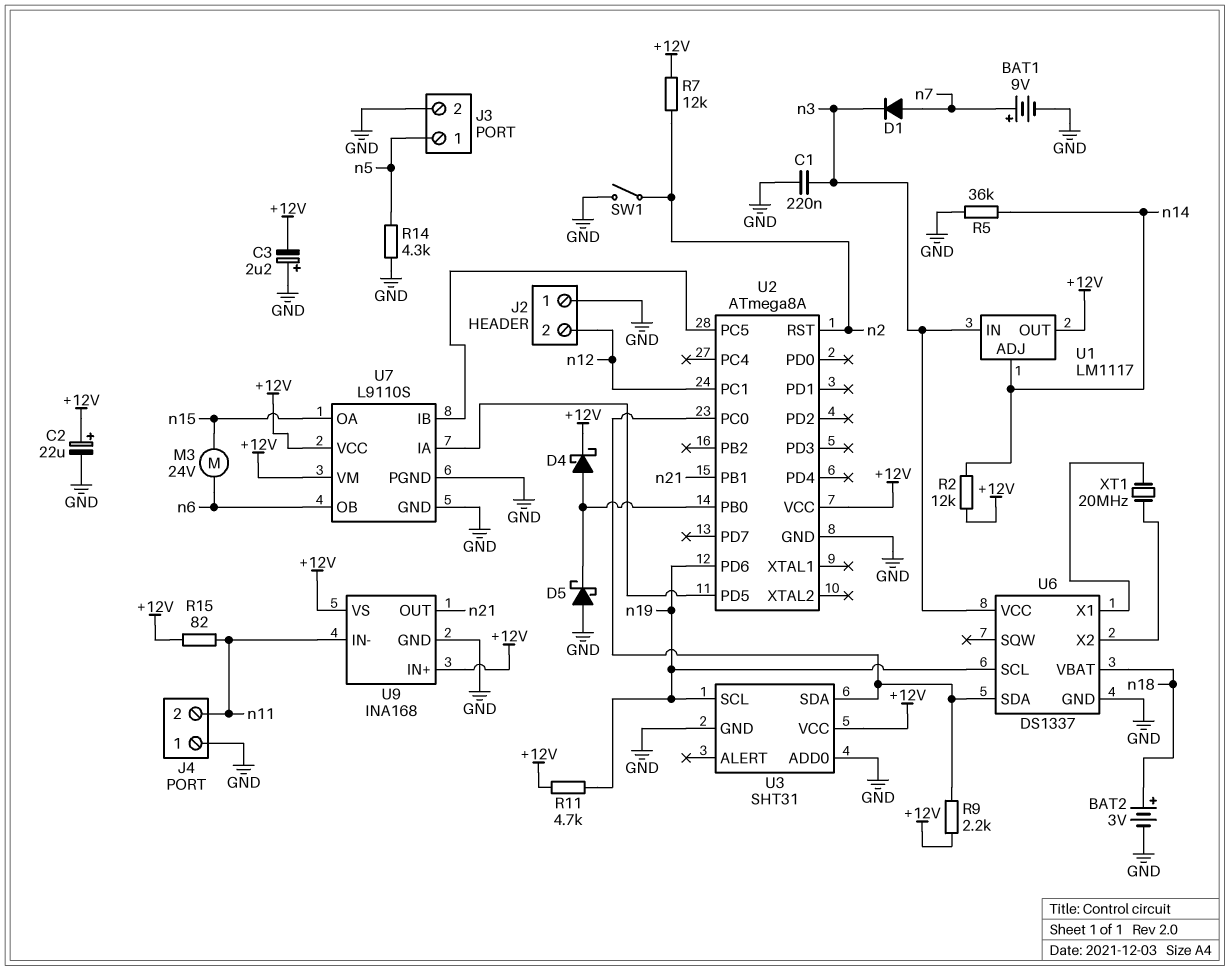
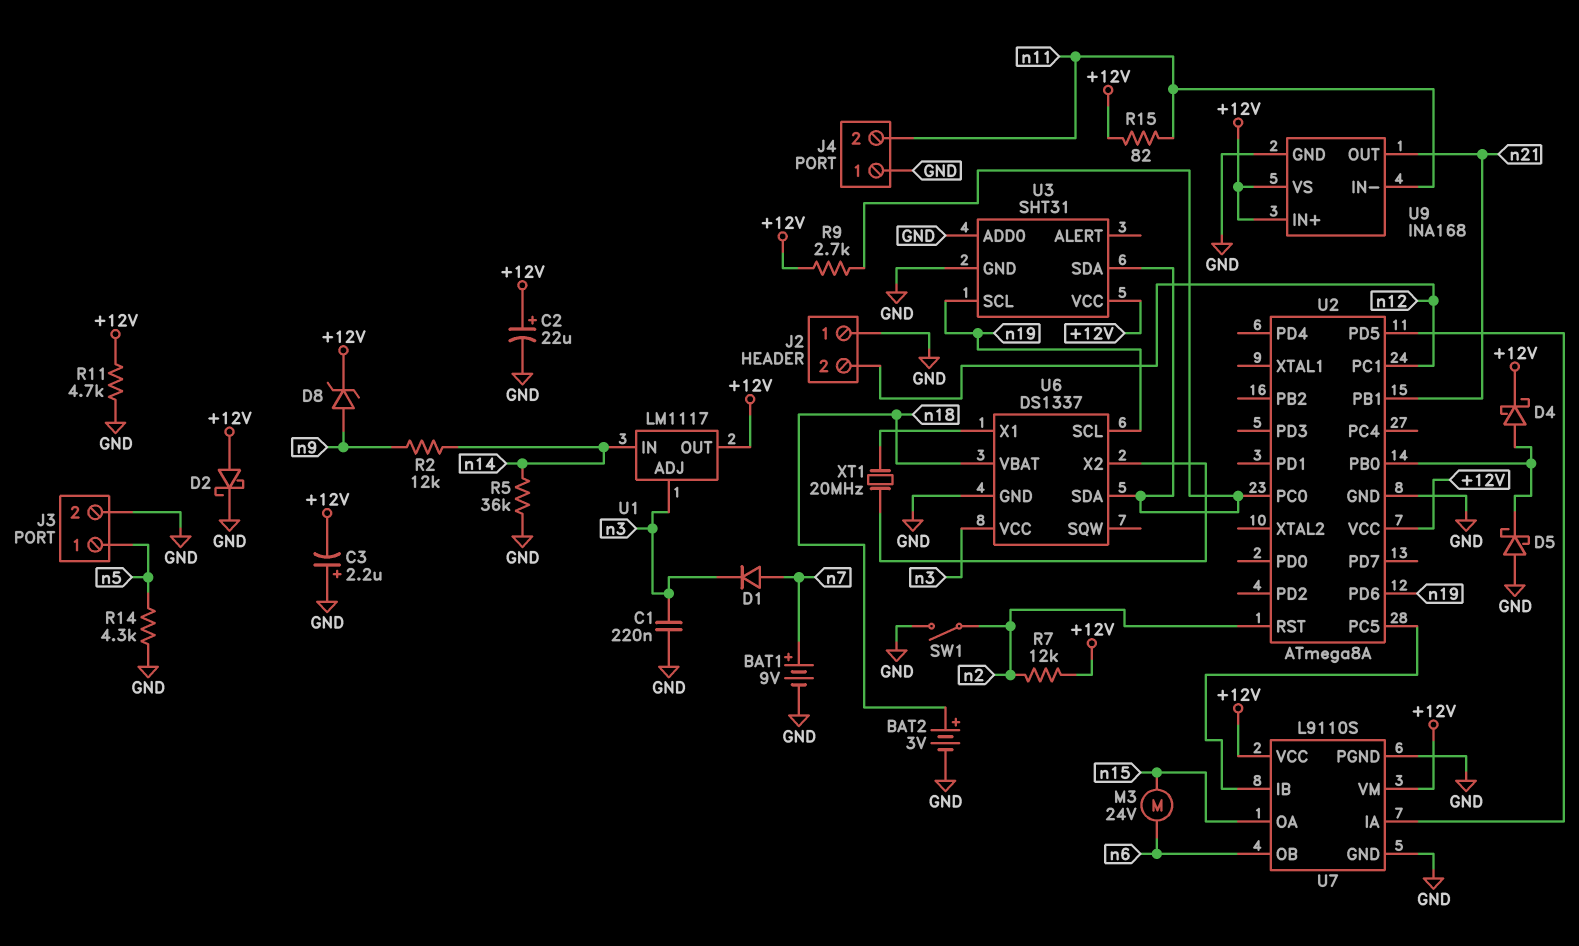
D2: none -> schottky (A +12V, K GND)
D8: none -> zener (A n9, K +12V)
R2: 12k (+12V, n14) -> 12k (n9, n14)
R9: 2.2k (+12V, U2/PC0) -> 2.7k (+12V, U2/PC0)
R11: 4.7k (+12V, n19) -> 4.7k (+12V, GND)
U1 pin ADJ: n14 -> n3
U1 pin IN: n3 -> n14

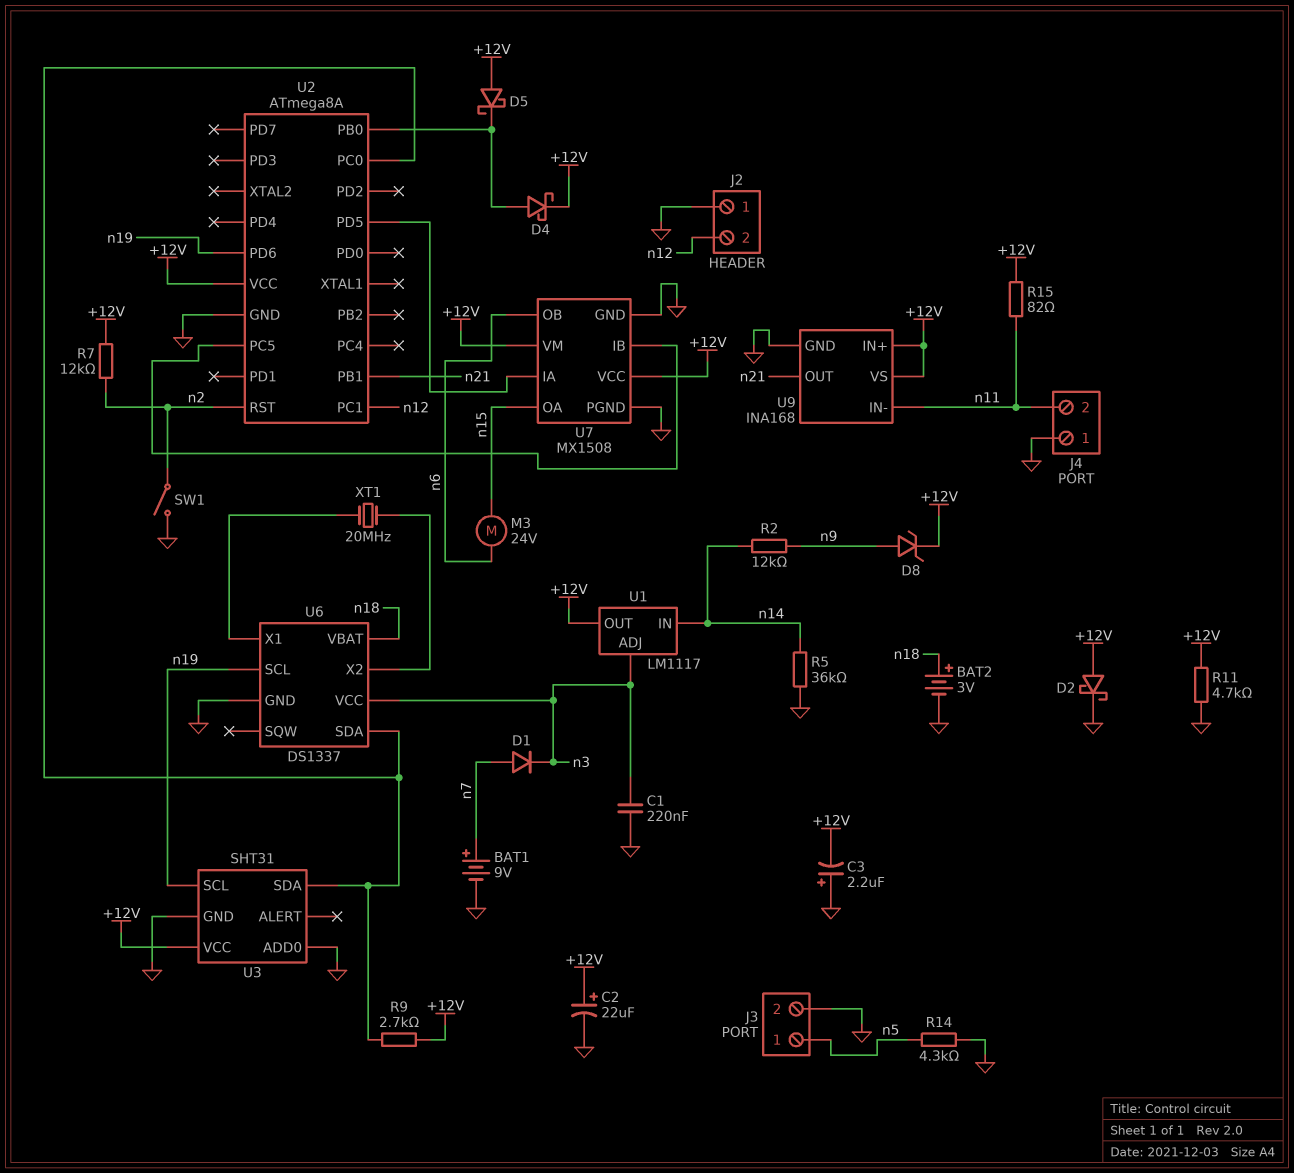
D5: schottky (A GND, K U2/PB0) -> schottky (A +12V, K U2/PB0)
U7: L9110S -> MX1508

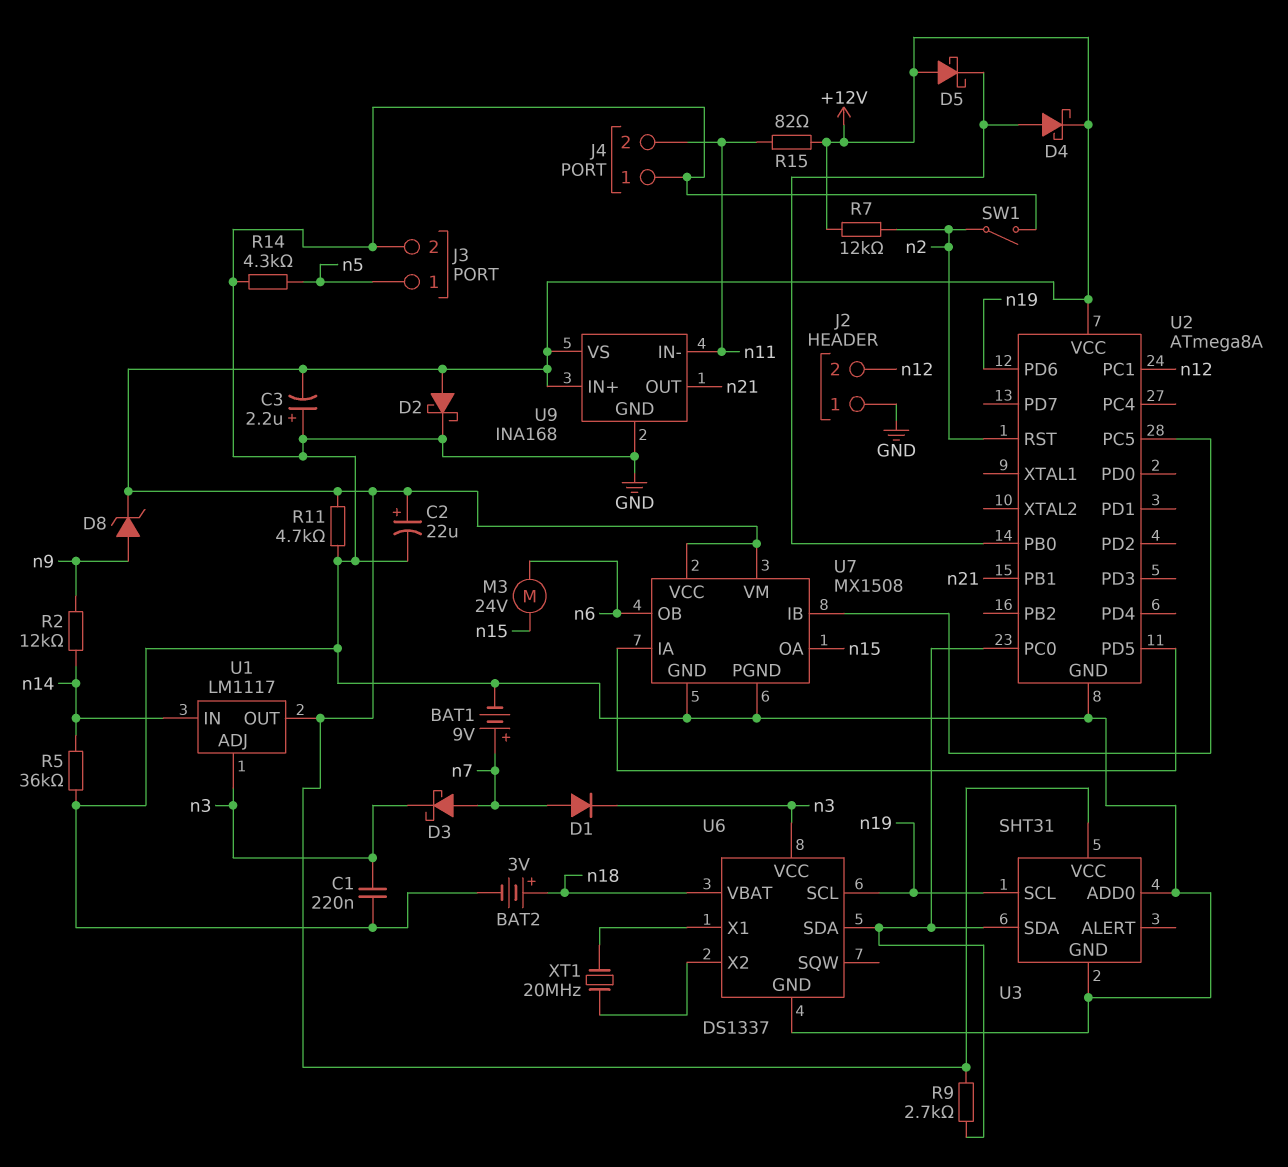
D3: none -> schottky (A n7, K n3)

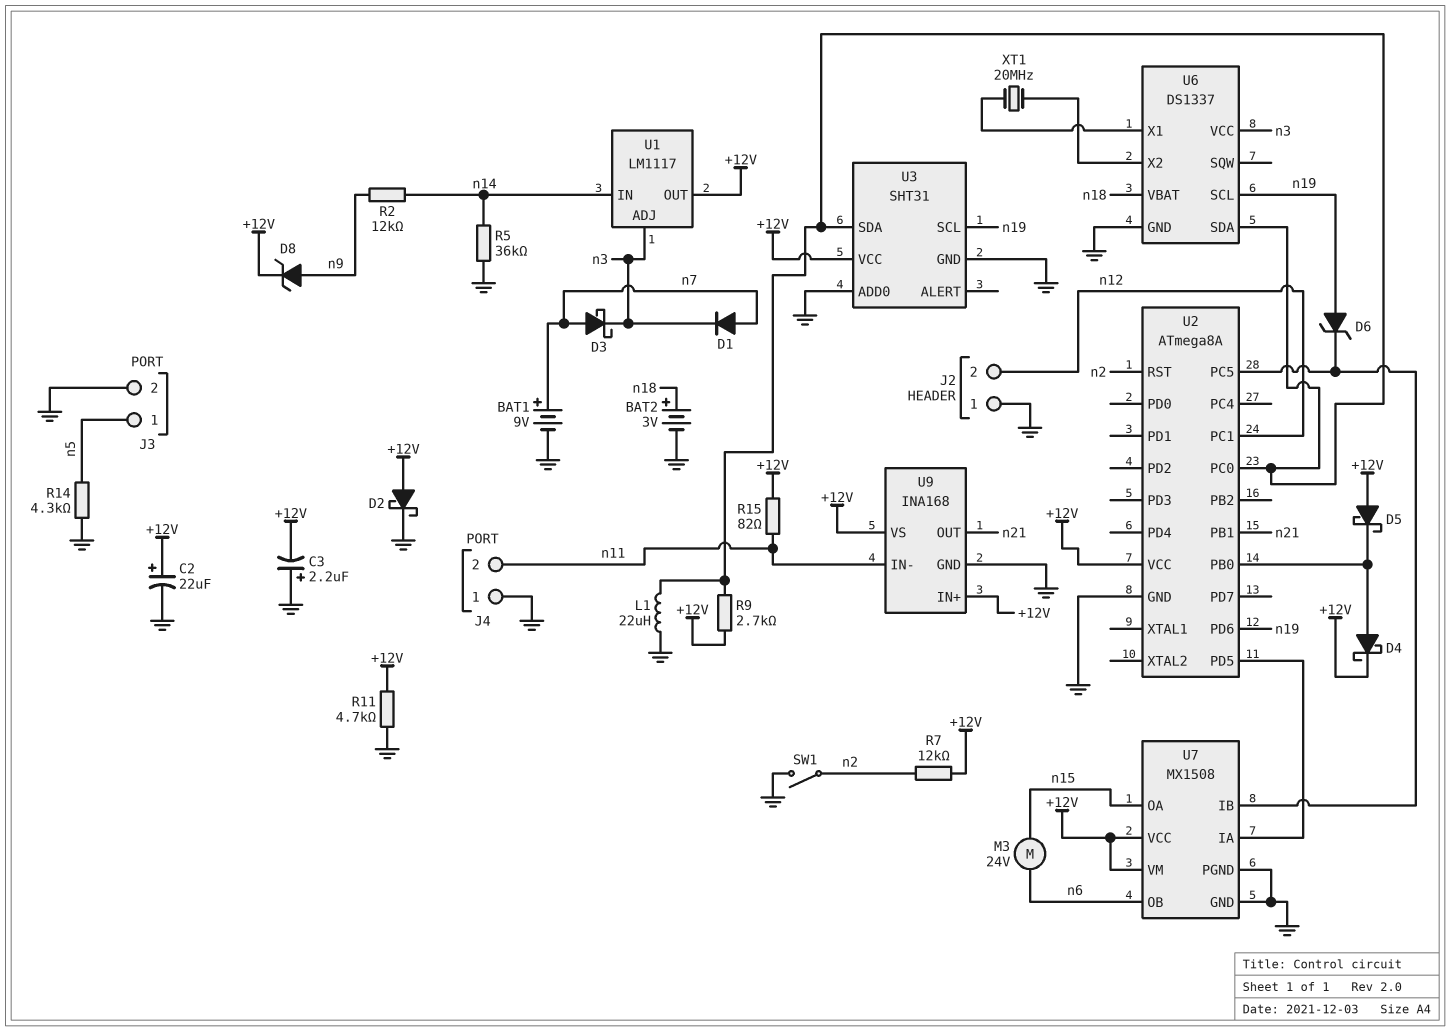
C1: 220nF (GND, n3) -> none
D6: none -> zener (A n19, K U2/PC5)
L1: none -> 22uH (GND, U2/PC0)

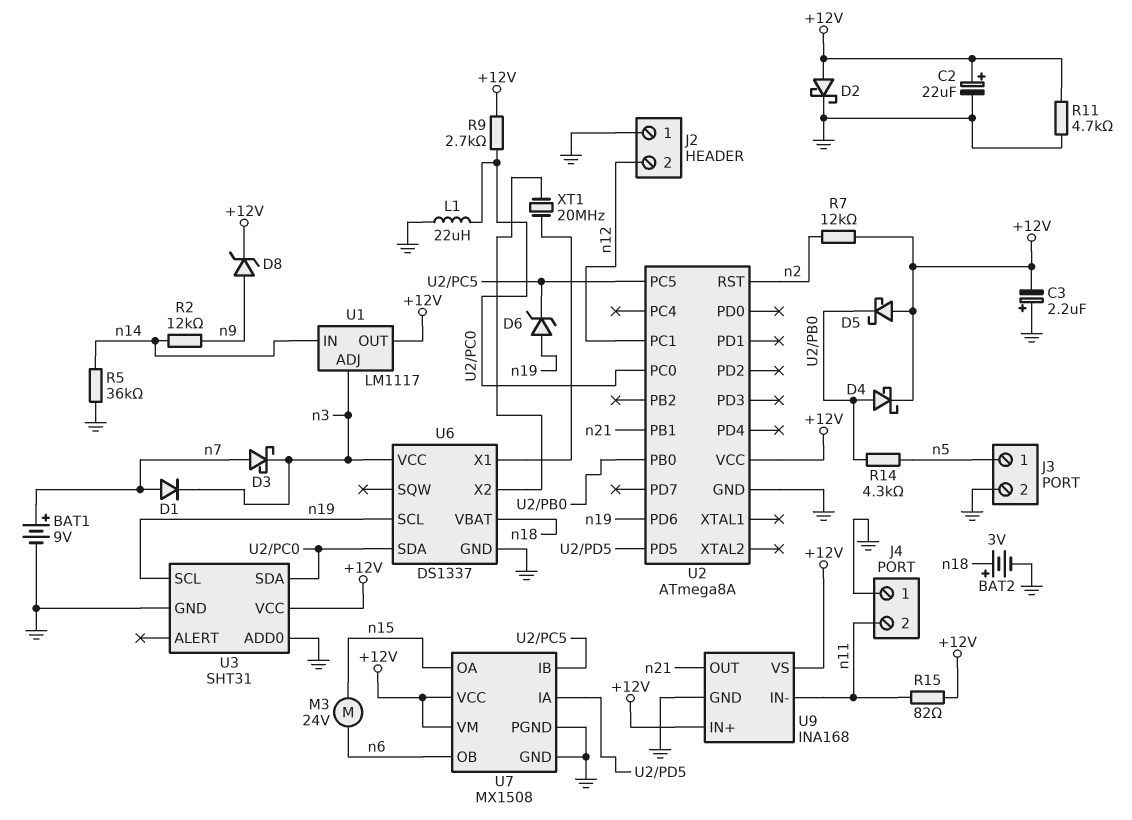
R14: 4.3k (GND, n5) -> 4.3k (U2/PB0, n5)
SW1: switch (GND, n2) -> none

